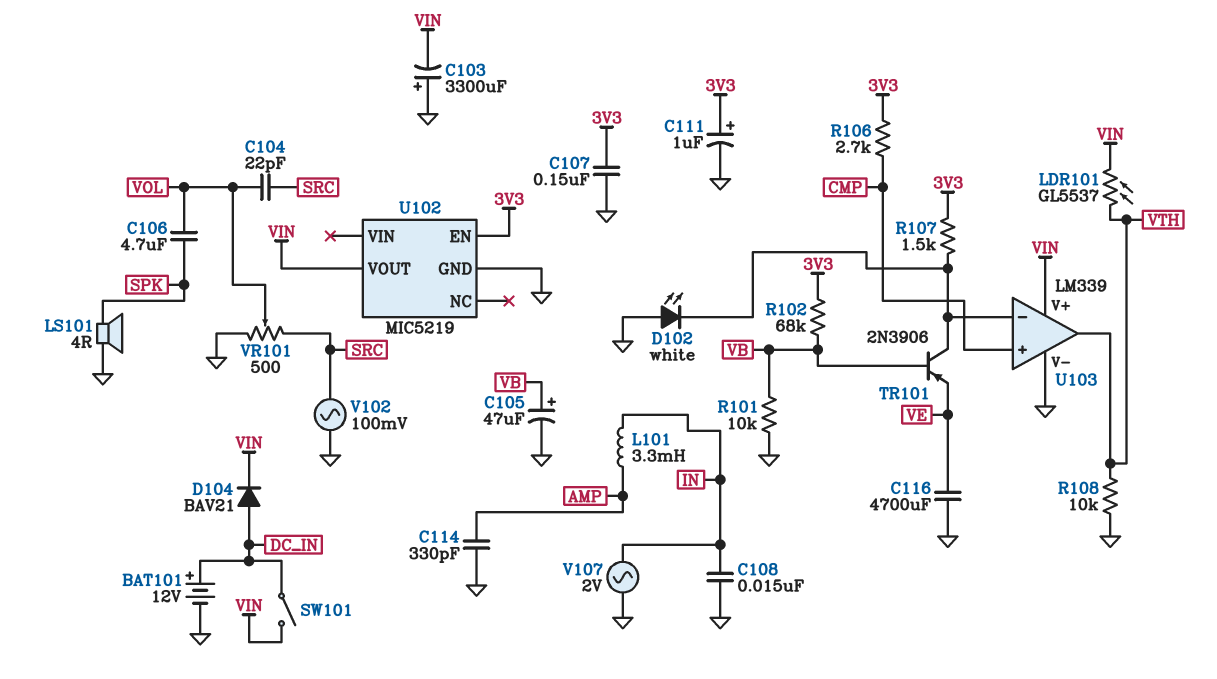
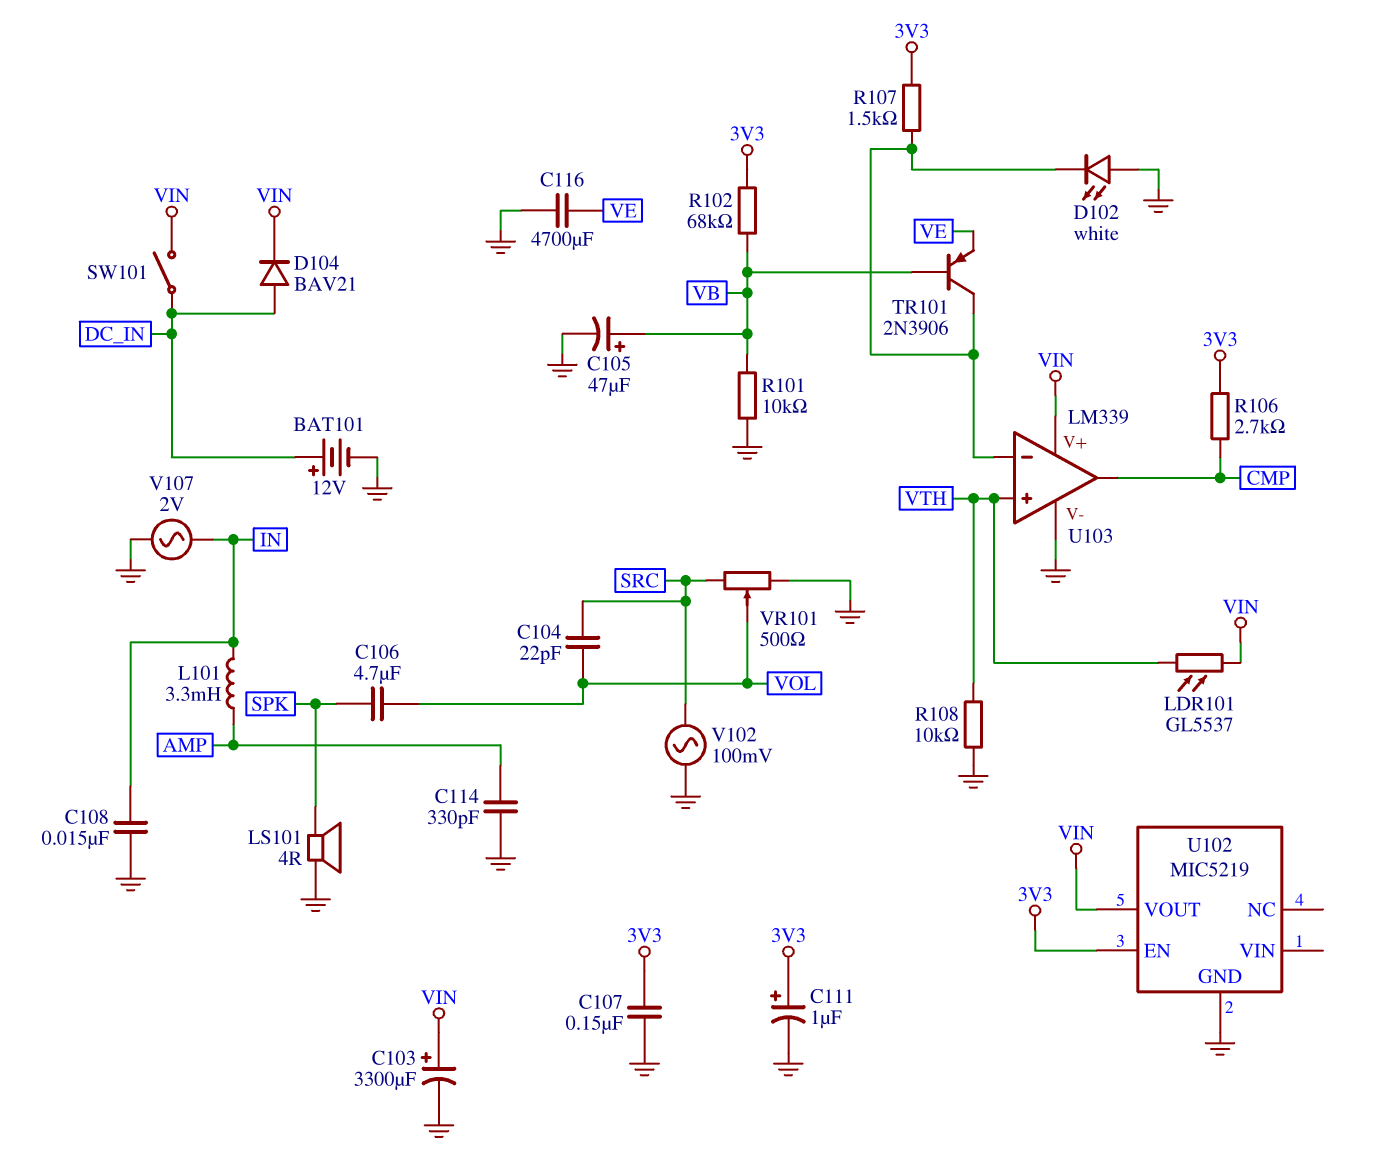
C103: 3300uF (plus GND, minus VIN) -> 3300uF (plus VIN, minus GND)
U103 pin in+: CMP -> VTH
U103 pin out: VTH -> CMP

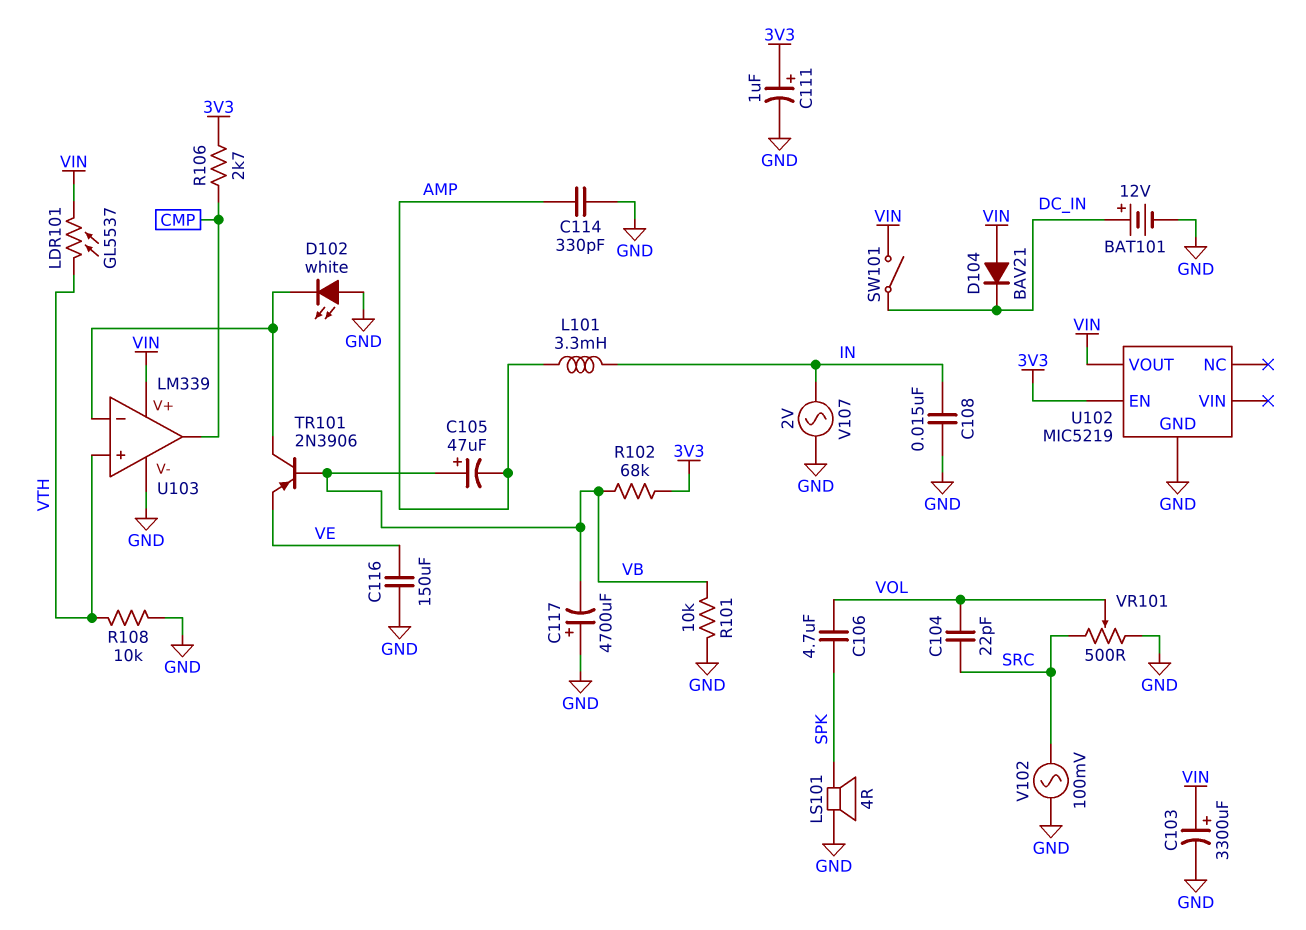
C105: 47uF (plus VB, minus GND) -> 47uF (plus VB, minus AMP)
C107: 150nF (3V3, GND) -> none
C116: 4700uF (GND, VE) -> 150uF (GND, VE)
C117: none -> 4700uF (plus GND, minus VB)
D104: diode BAV21 (A DC_IN, K VIN) -> diode BAV21 (A VIN, K DC_IN)
R107: 1.5k (3V3, U103/in-) -> none

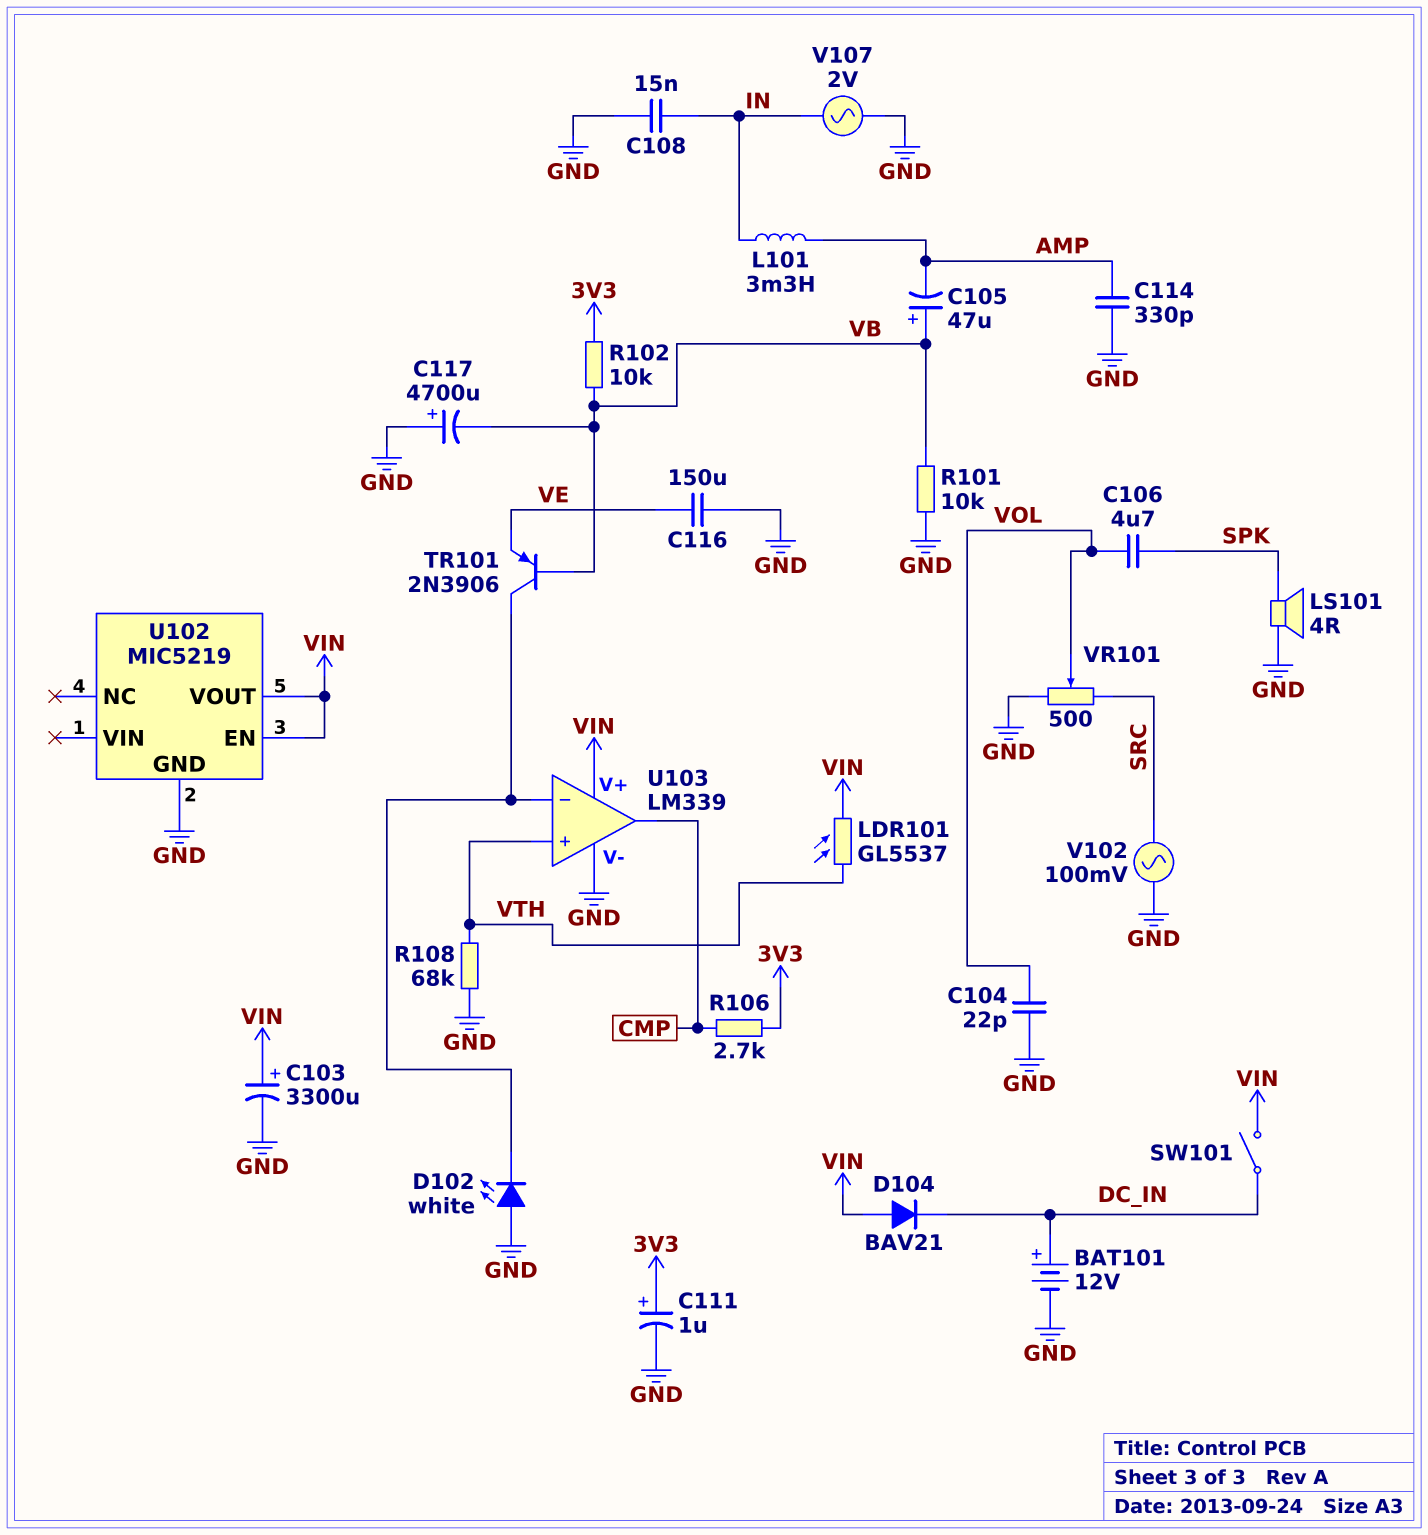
C104: 22pF (SRC, VOL) -> 22pF (GND, VOL)
R102: 68k (3V3, VB) -> 10k (3V3, VB)
R108: 10k (GND, VTH) -> 68k (GND, VTH)
U102 pin EN: 3V3 -> VIN

